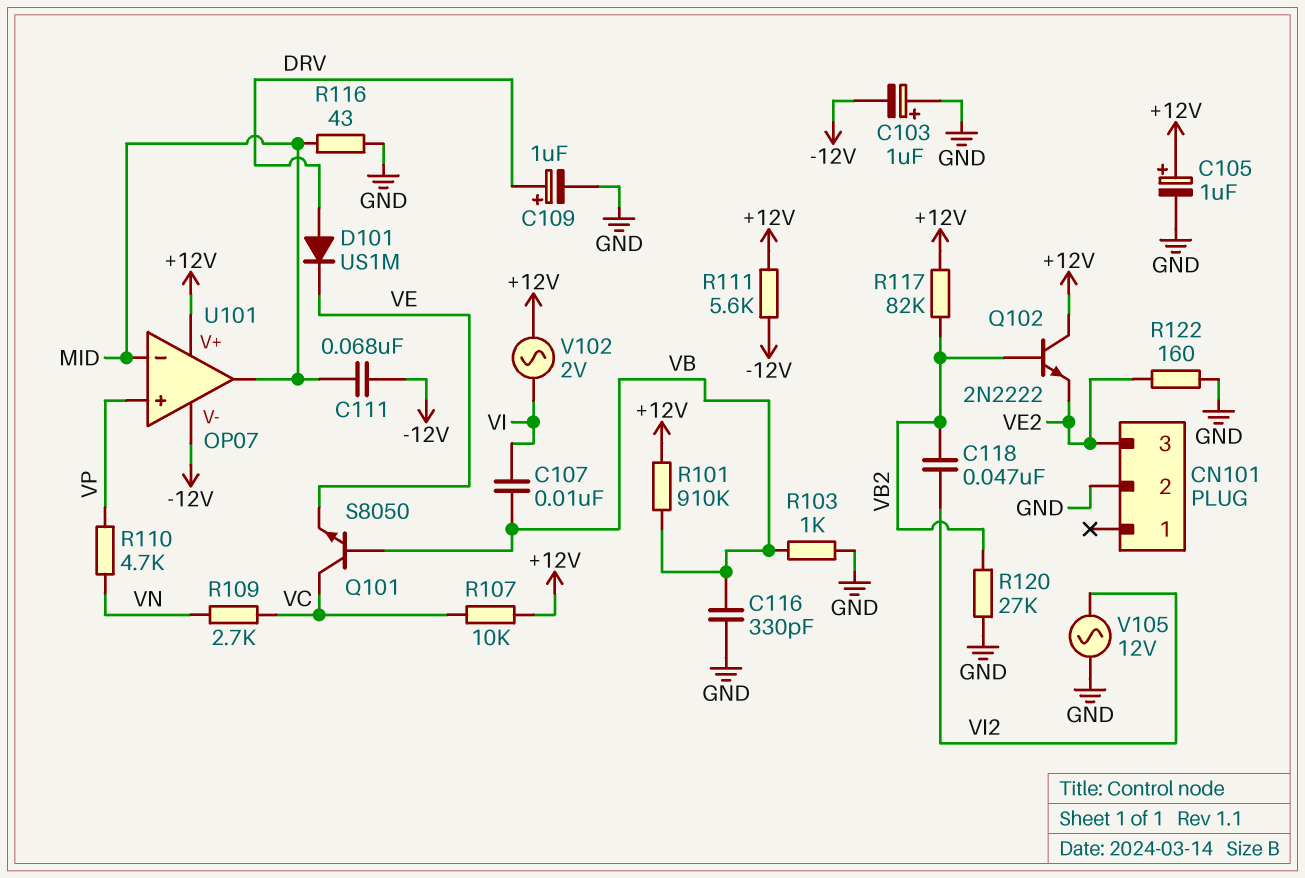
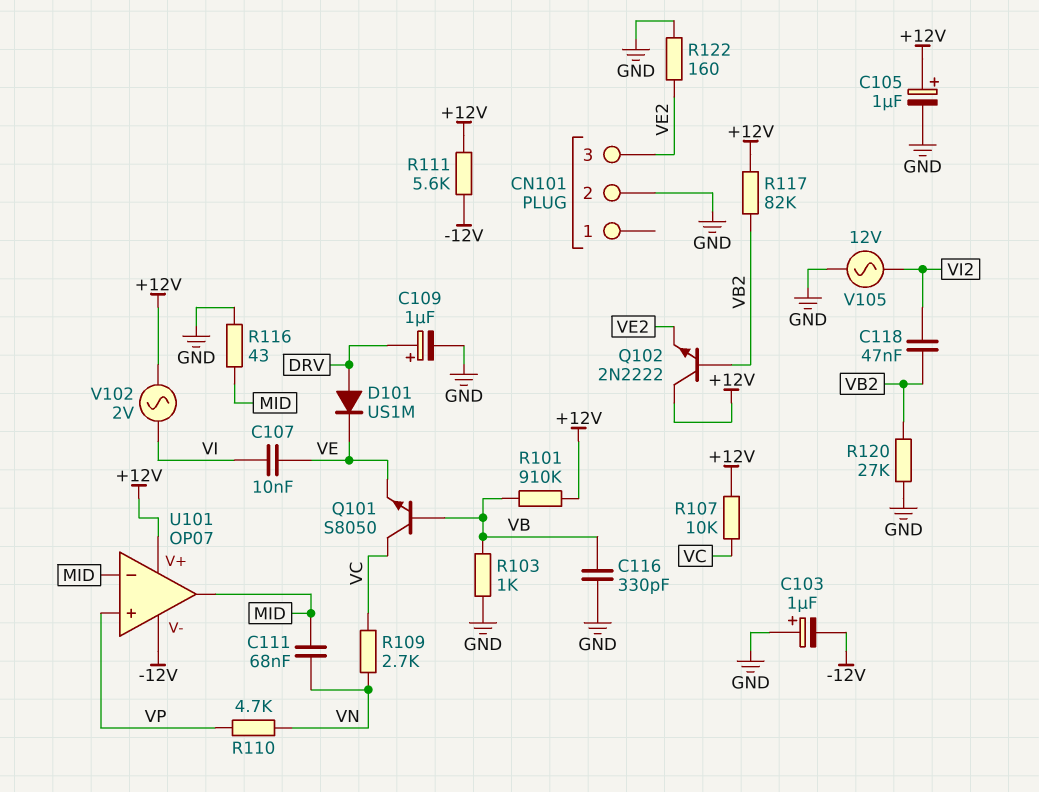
C107: 10nF (VB, VI) -> 10nF (VE, VI)
C111: 68nF (-12V, MID) -> 68nF (MID, VN)

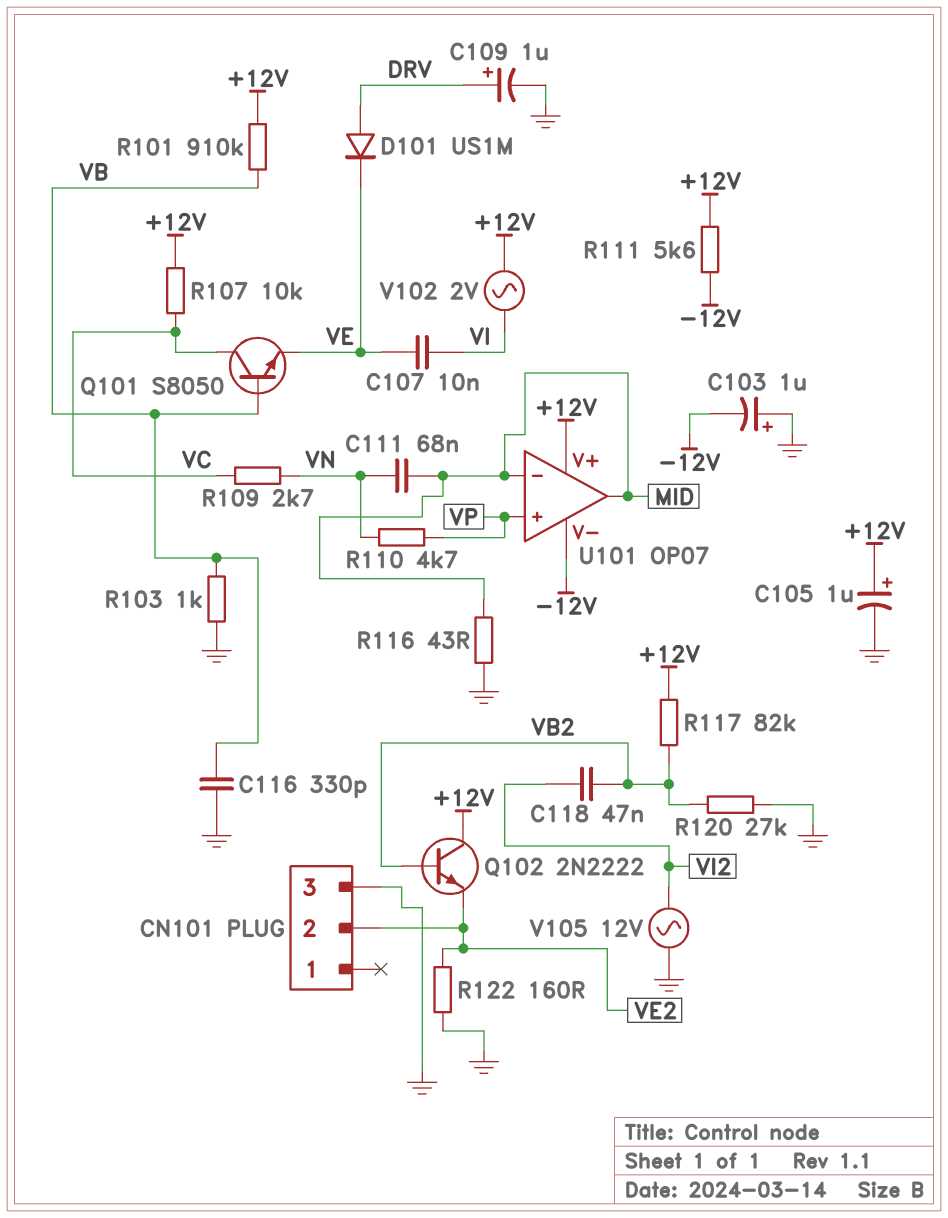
CN101 pin 2: GND -> VE2
CN101 pin 3: VE2 -> GND

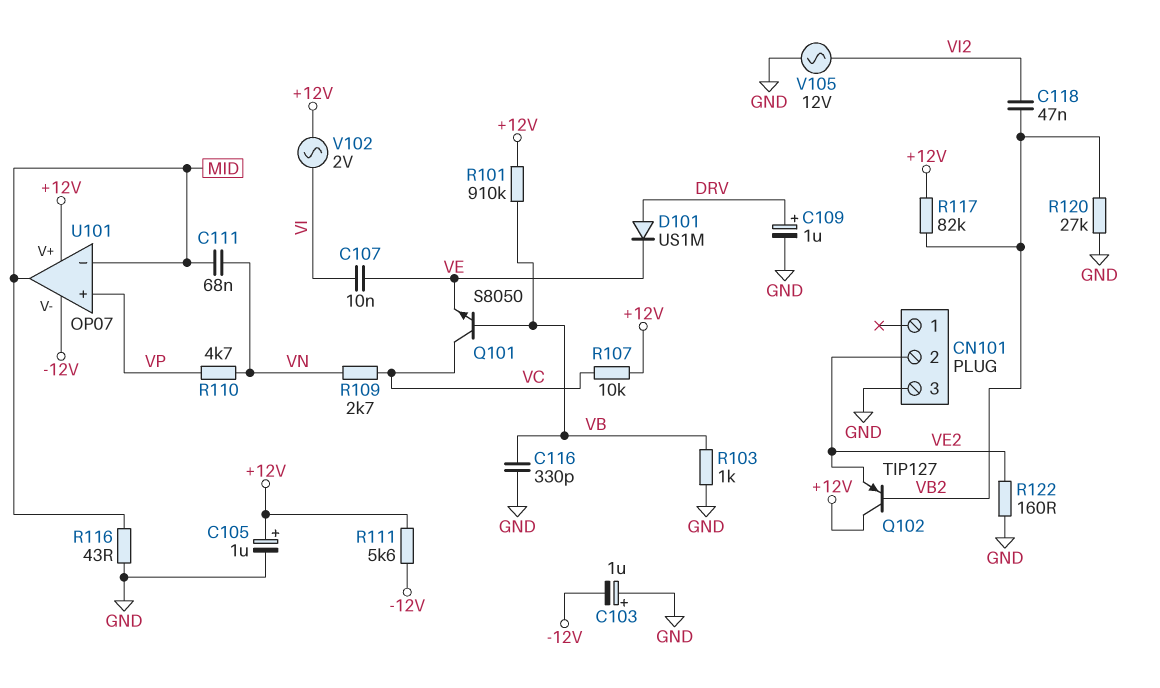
Q102: NPN 2N2222 (B VB2, C +12V, E VE2) -> PNP TIP127 (B VB2, C +12V, E VE2)

